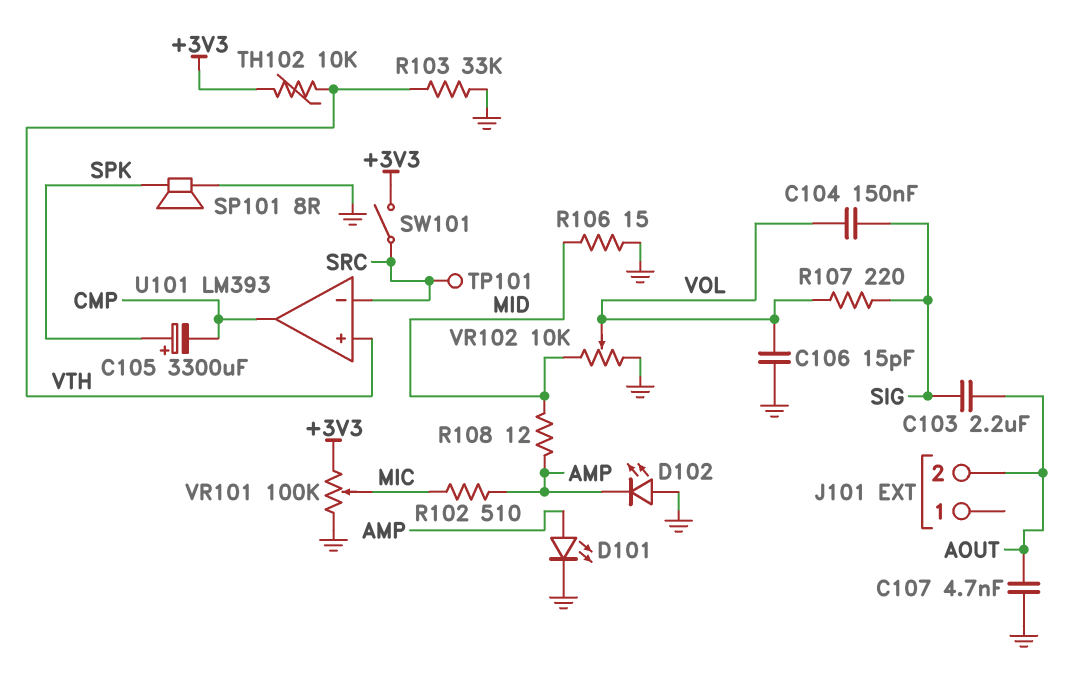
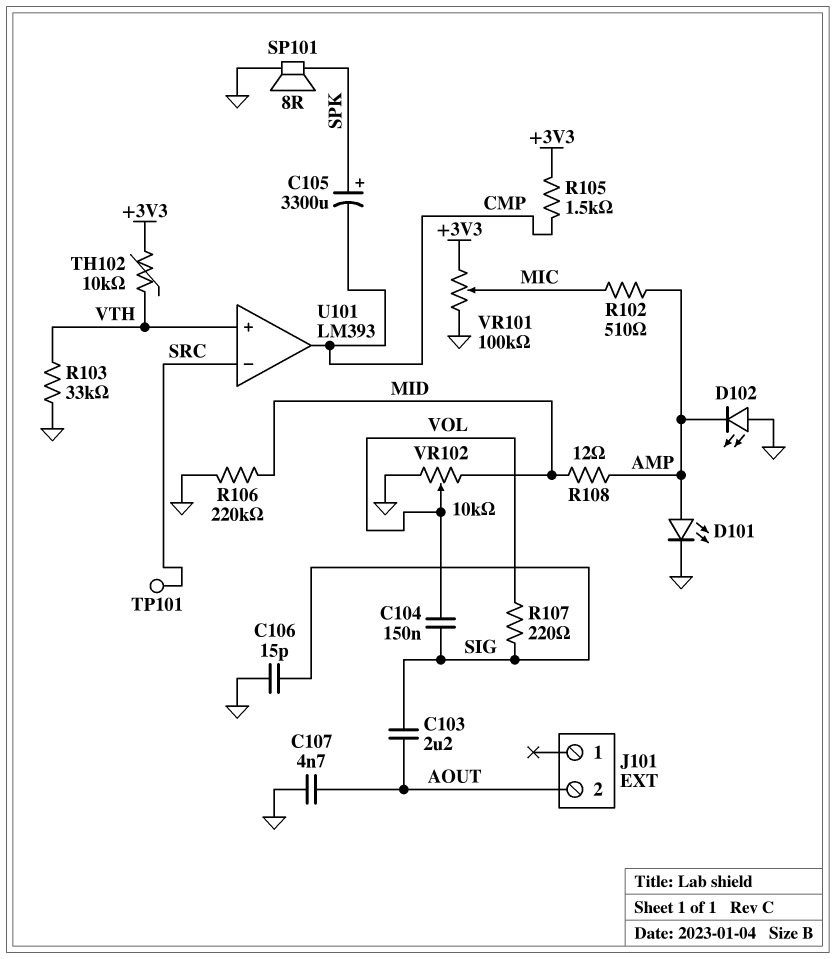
C106: 15pF (GND, VOL) -> 15pF (GND, SIG)
R105: none -> 1.5k (+3V3, CMP)
R106: 15 (GND, MID) -> 220k (GND, MID)
SW101: switch (+3V3, SRC) -> none

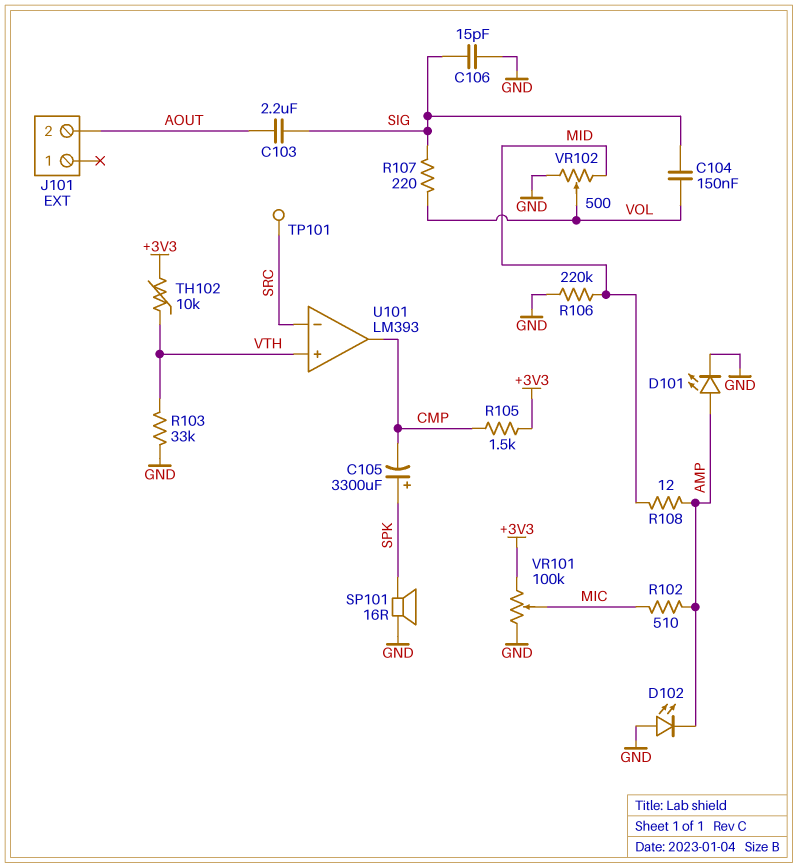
C107: 4.7nF (AOUT, GND) -> none
SP101: speaker 8R (GND, SPK) -> speaker 16R (GND, SPK)
VR102: 10k (GND, MID, wiper VOL) -> 500 (GND, MID, wiper VOL)

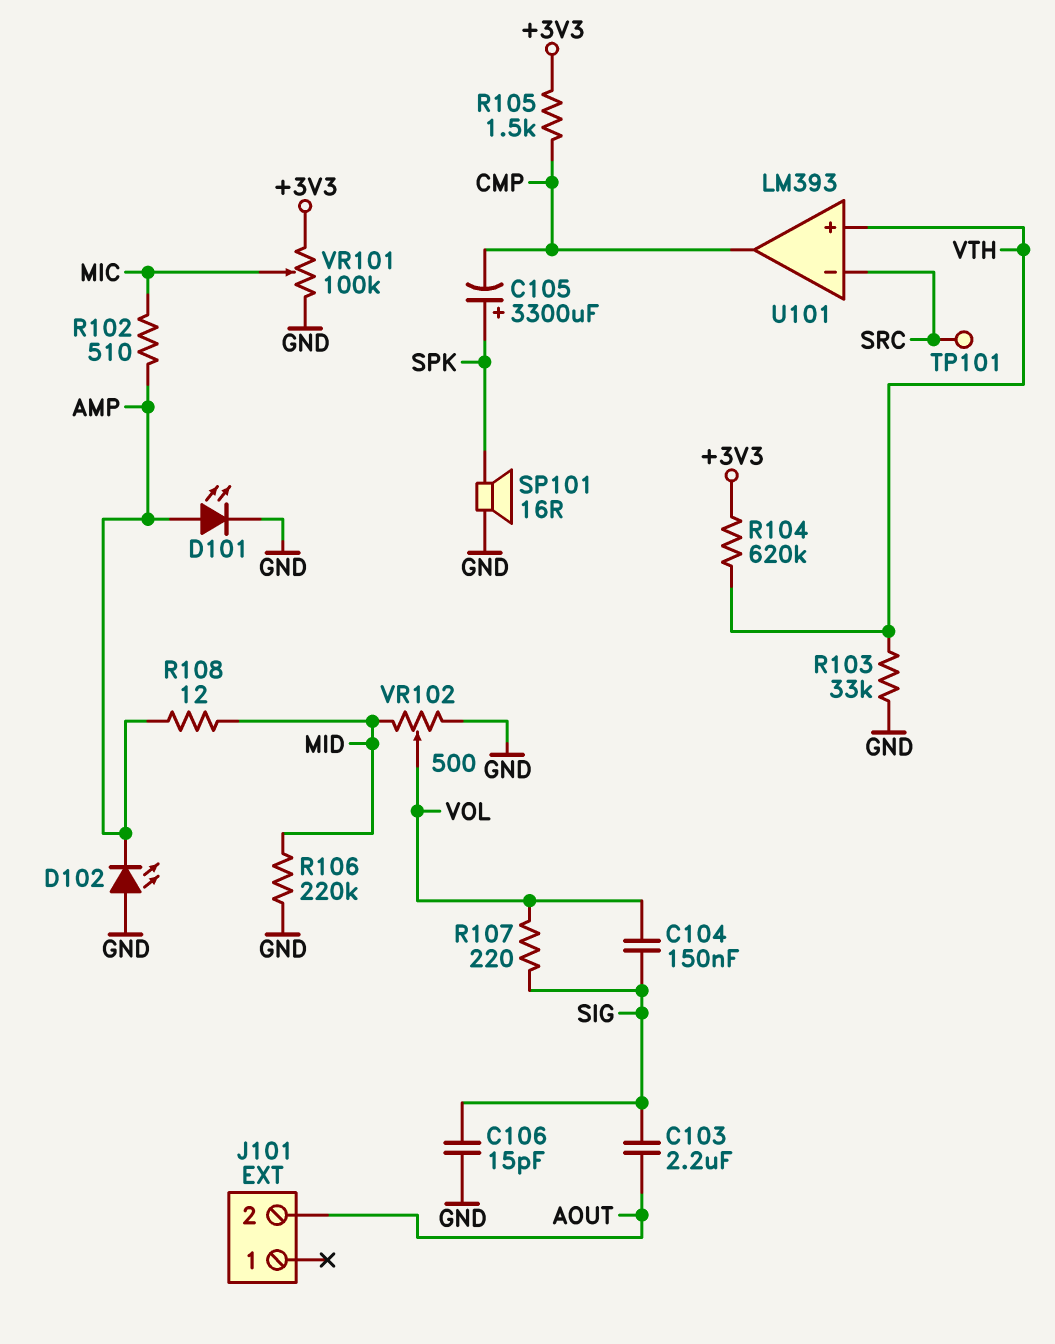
R104: none -> 620k (+3V3, VTH)
TH102: 10k (+3V3, VTH) -> none

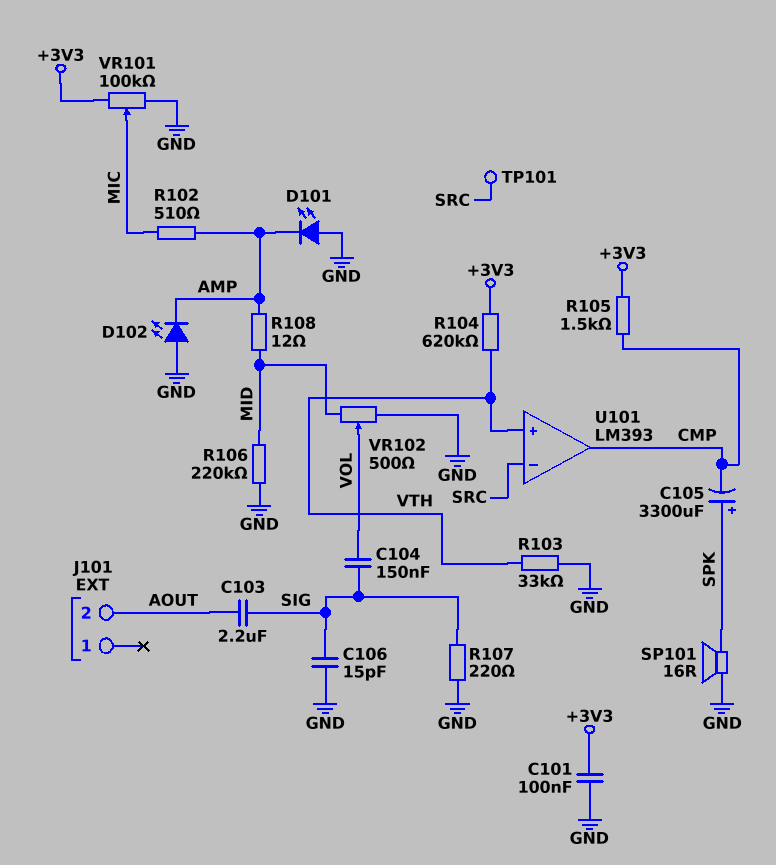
C101: none -> 100nF (+3V3, GND)
D101: LED (A AMP, K GND) -> LED (A GND, K AMP)
R107: 220 (SIG, VOL) -> 220 (GND, SIG)

